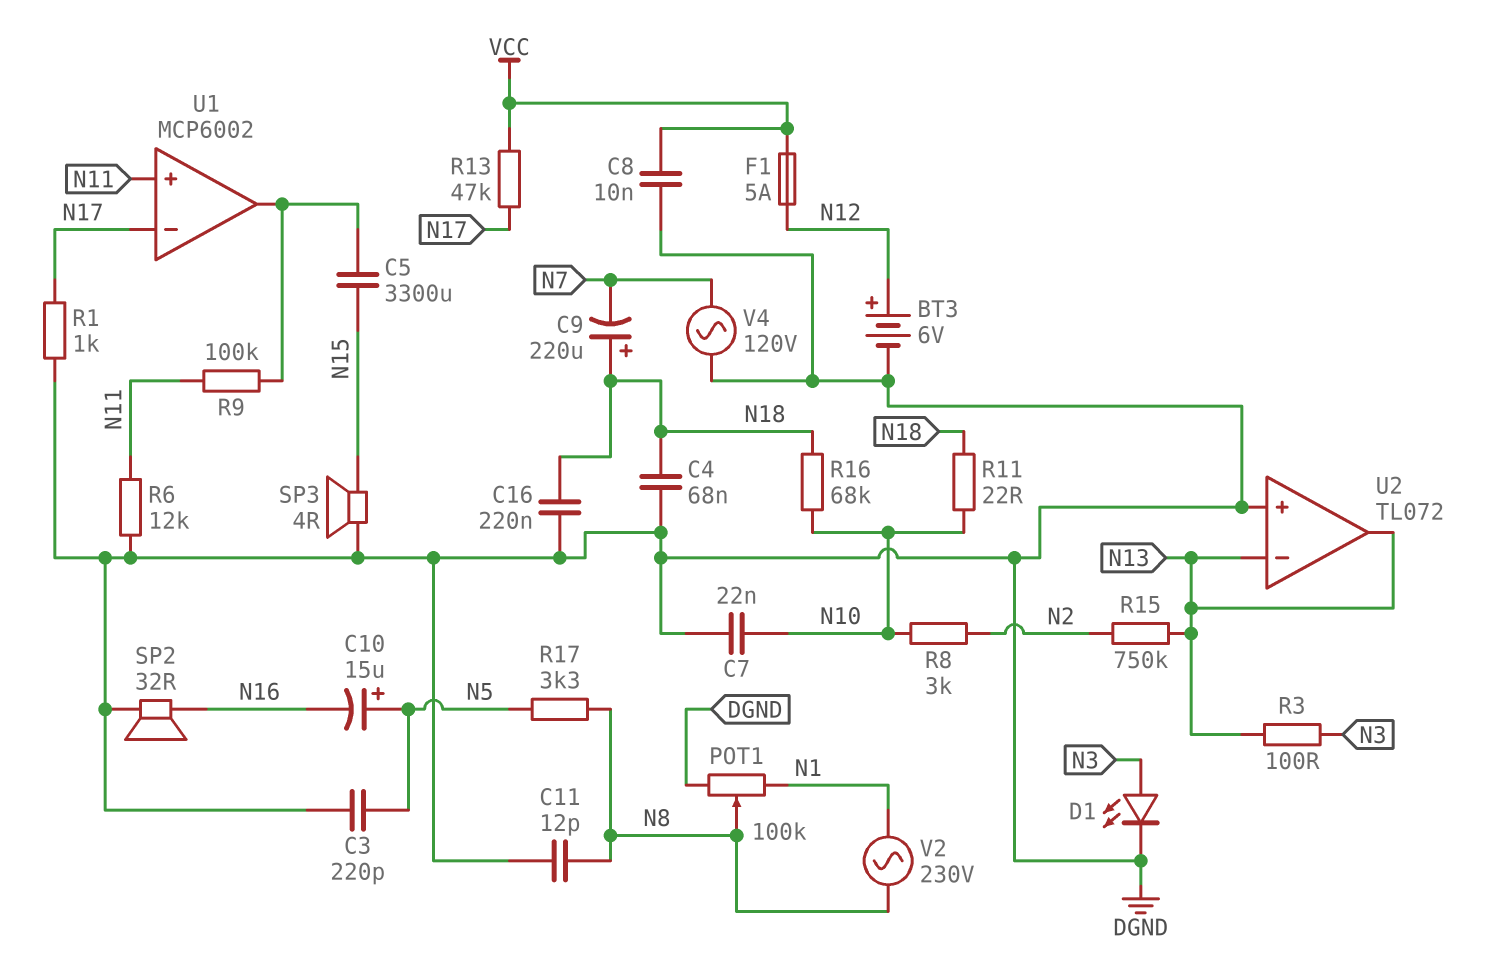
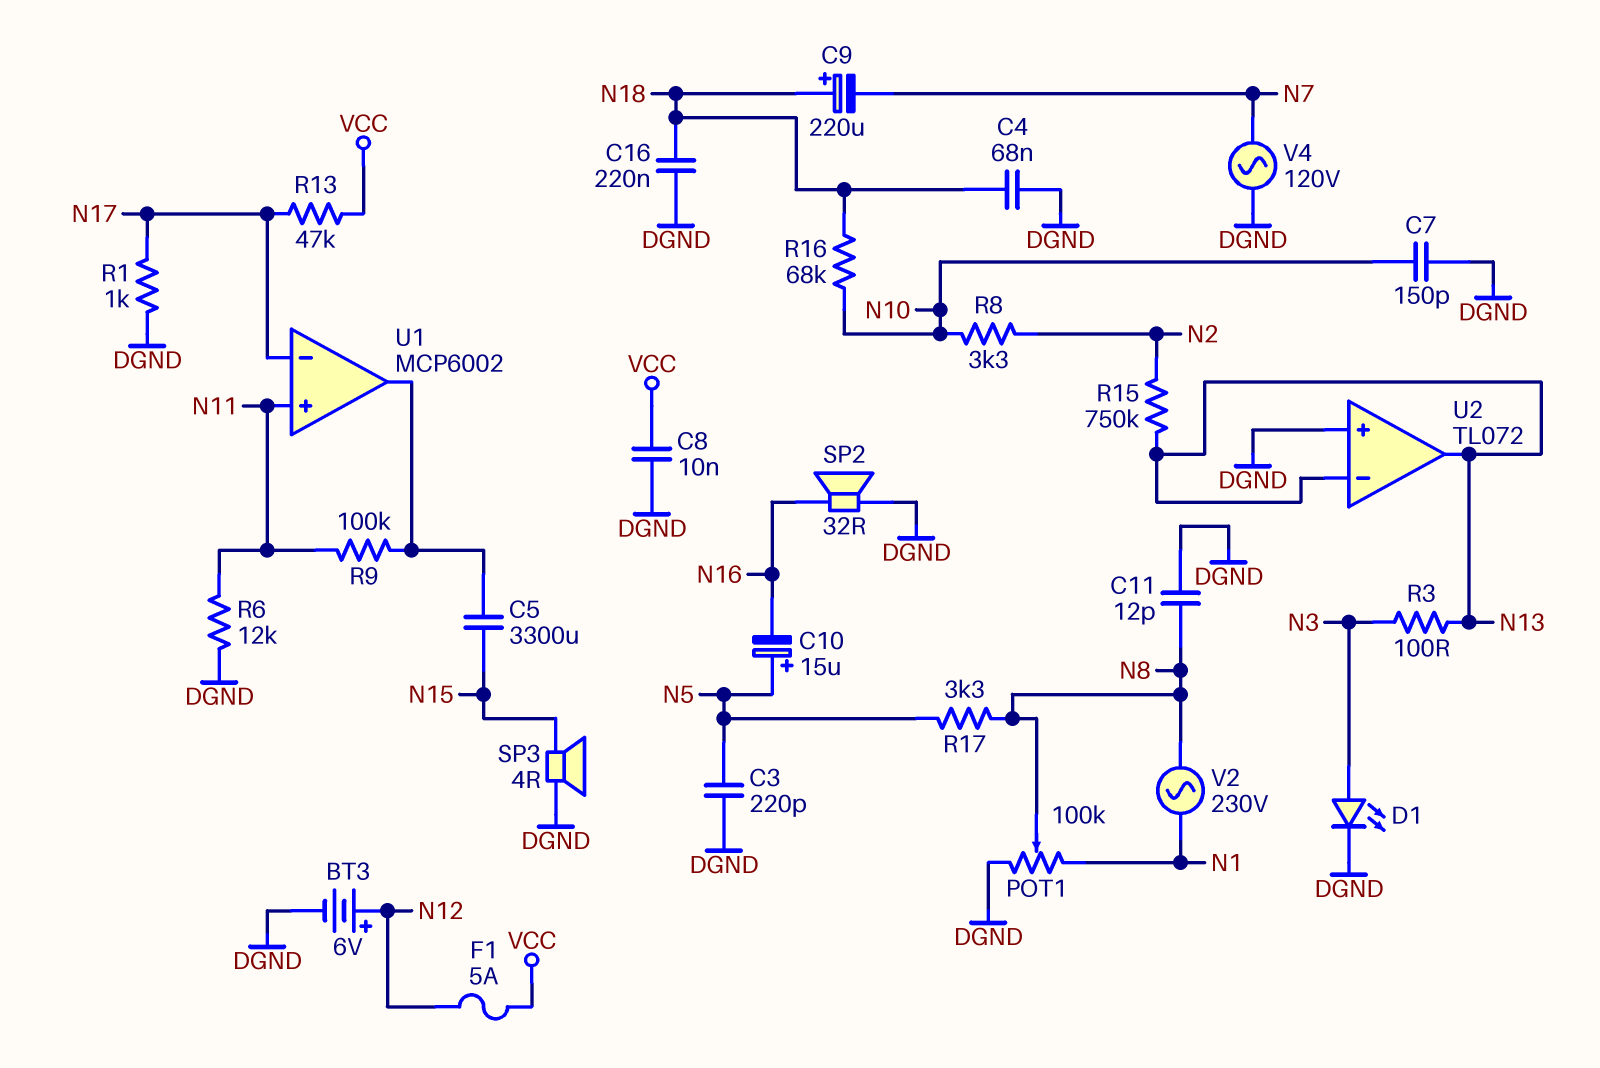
C7: 22nF (DGND, N10) -> 150pF (DGND, N10)
R8: 3k (N2, N10) -> 3.3k (N2, N10)
R11: 22 (N10, N18) -> none

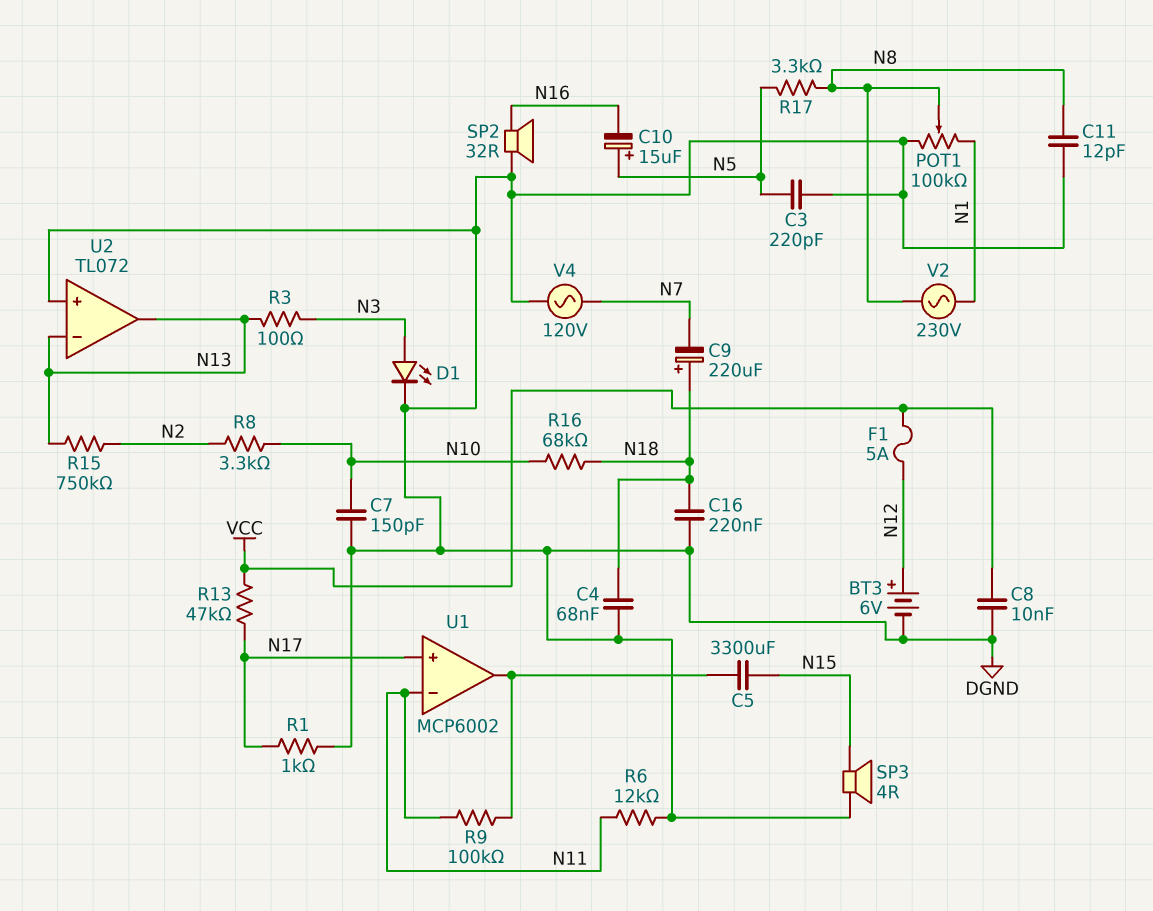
U1 pin in+: N11 -> N17
U1 pin in-: N17 -> N11

